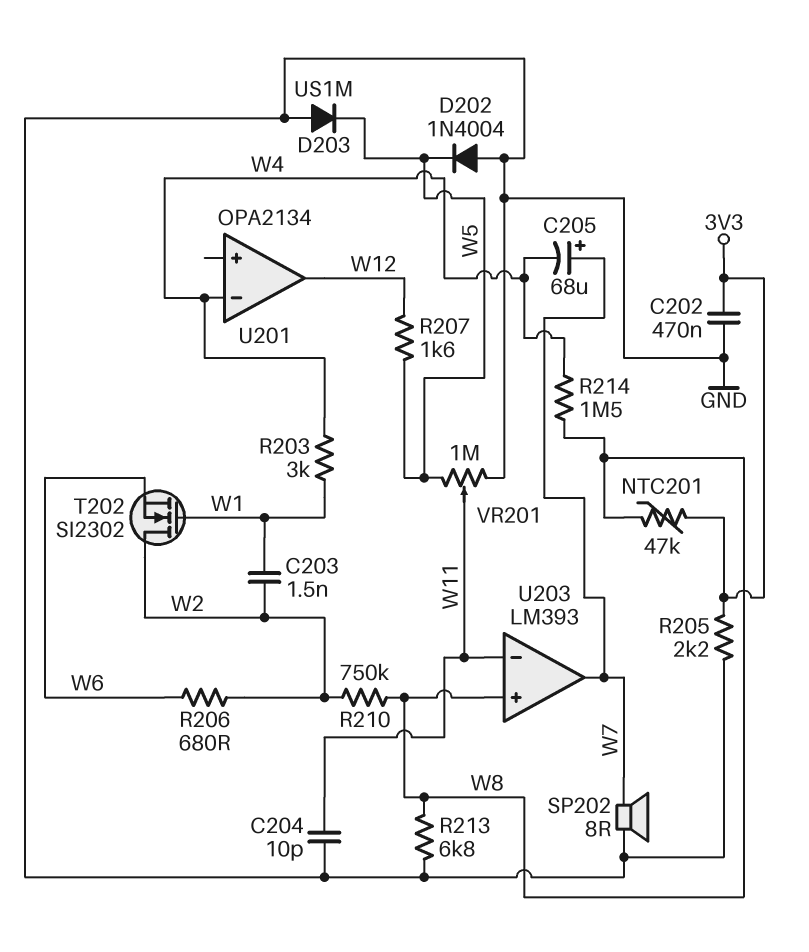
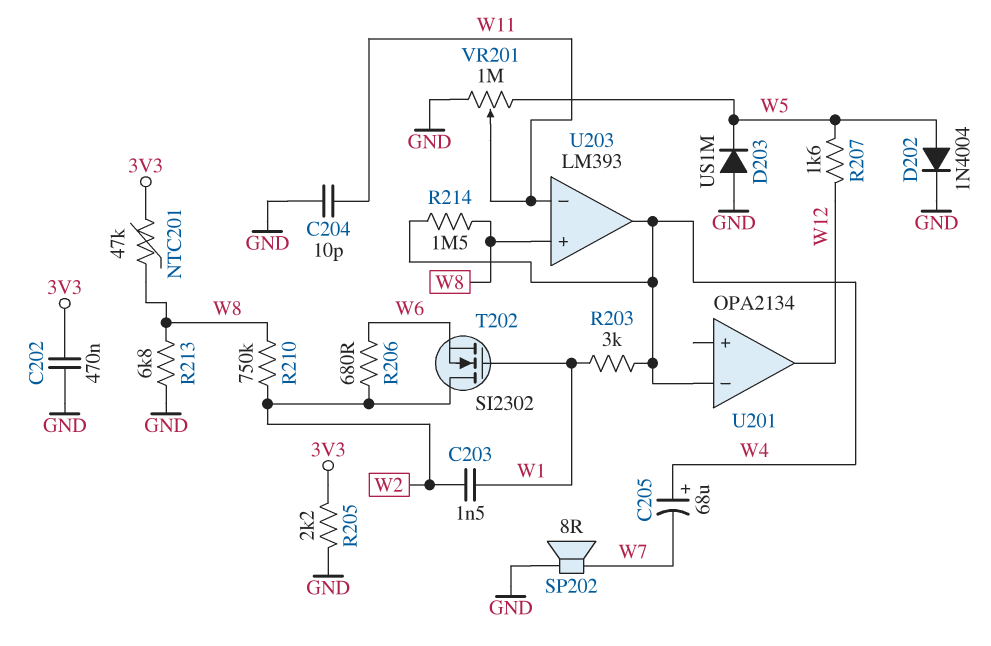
C205: 68uF (plus W7, minus W4) -> 68uF (plus W4, minus W7)
D202: diode 1N4004 (A GND, K W5) -> diode 1N4004 (A W5, K GND)
U203 pin out: W7 -> W4

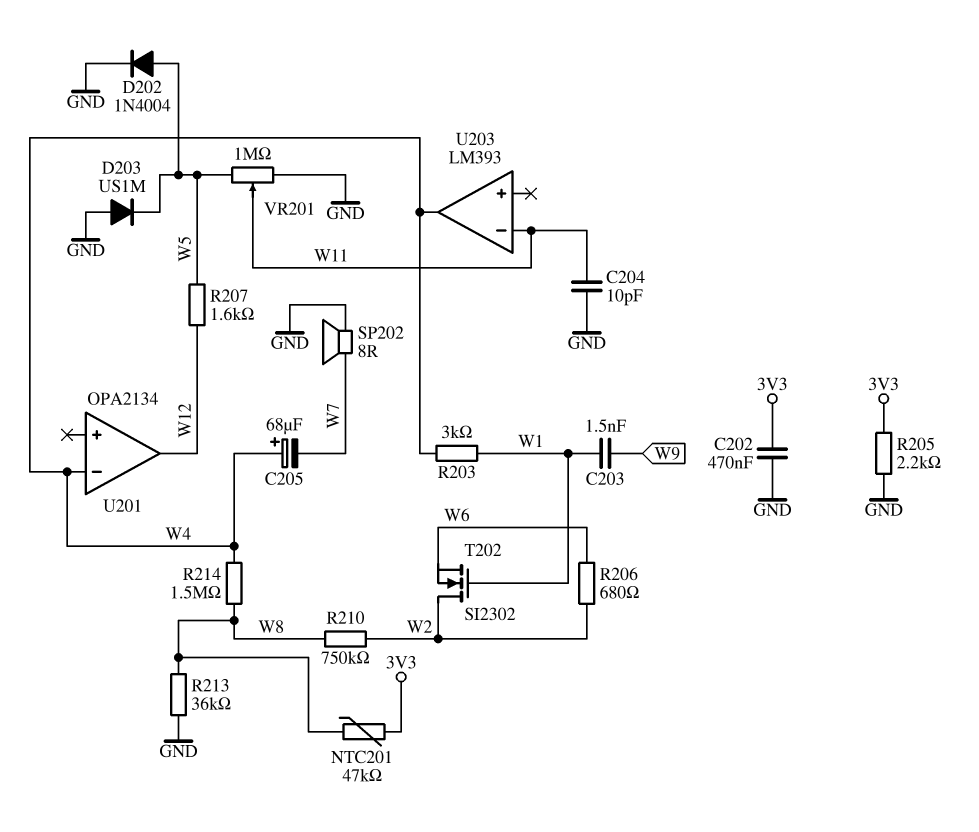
C203: 1.5nF (W1, W2) -> 1.5nF (W1, W9)
R213: 6.8k (GND, W8) -> 36k (GND, W8)
U203 pin in+: W8 -> none

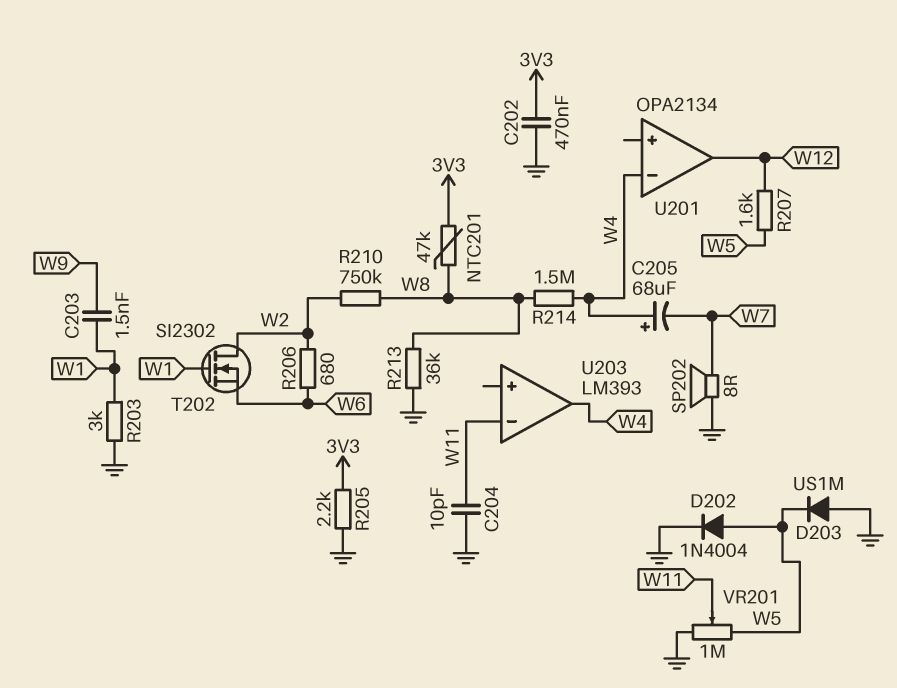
R203: 3k (W1, W4) -> 3k (GND, W1)

